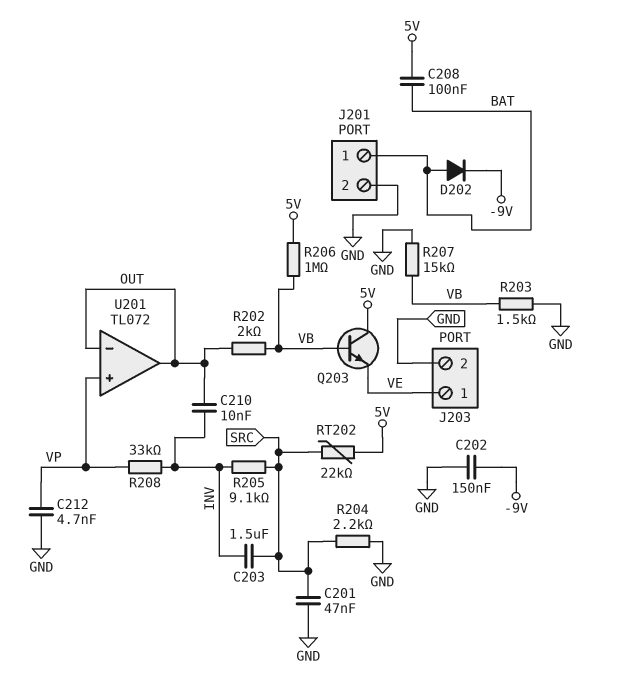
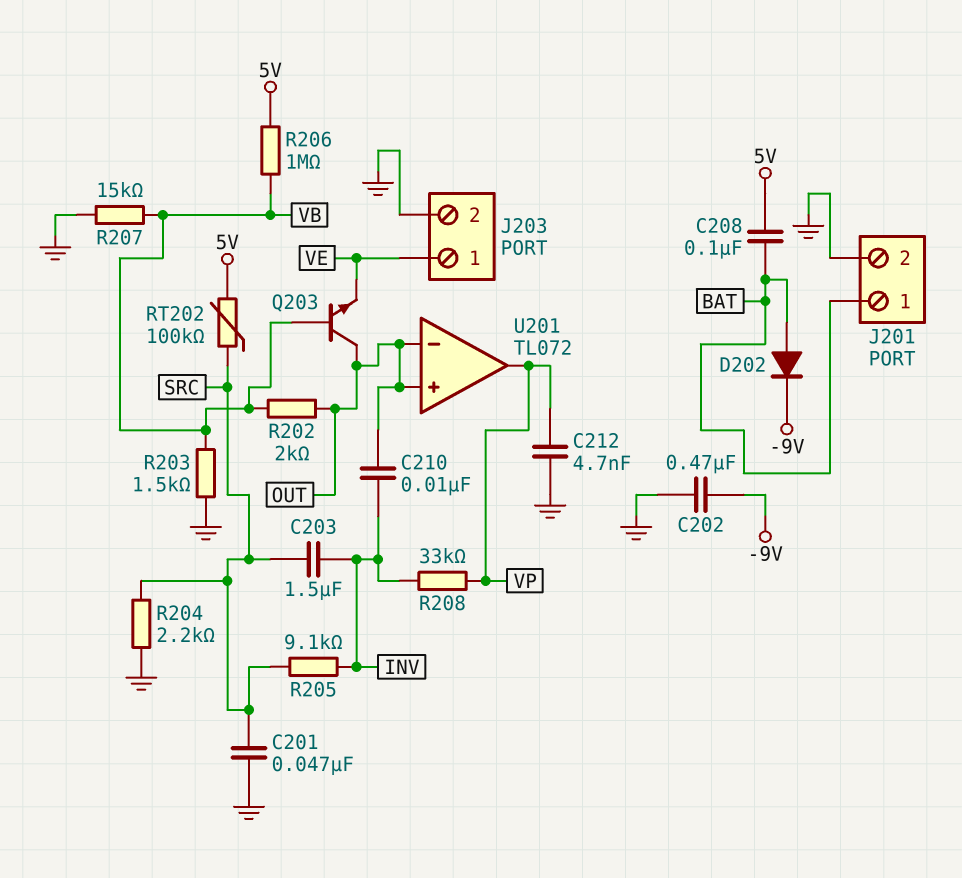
C202: 150nF (-9V, GND) -> 470nF (-9V, GND)
Q203: NPN (B VB, C 5V, E VE) -> NPN (B VB, C OUT, E VE)
RT202: 22k (5V, SRC) -> 100k (5V, SRC)
U201 pin in+: VP -> OUT
U201 pin out: OUT -> VP

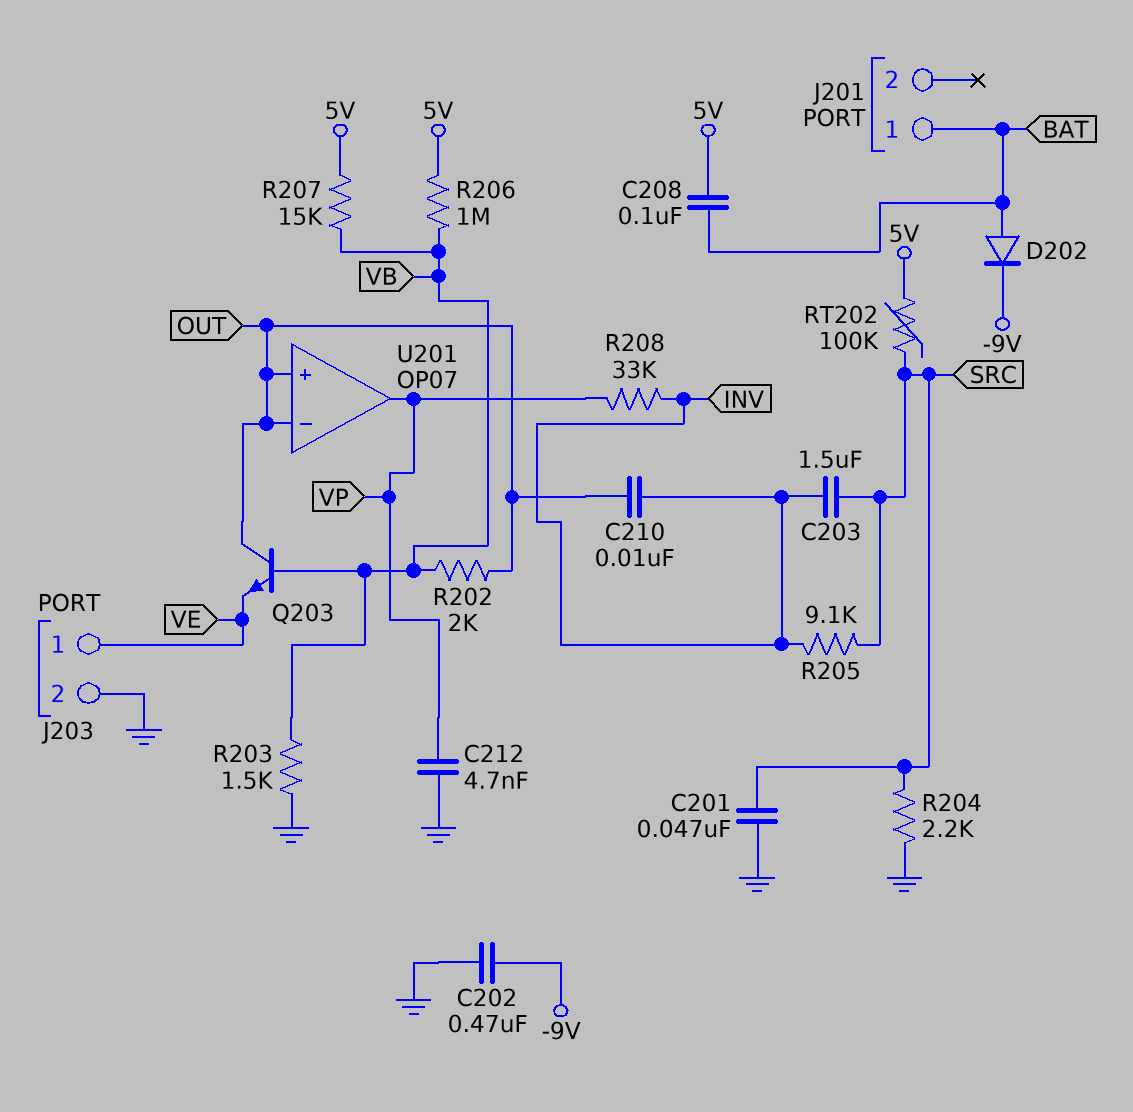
J201 pin 2: GND -> none
R207: 15k (GND, VB) -> 15k (5V, VB)
U201: TL072 -> OP07

